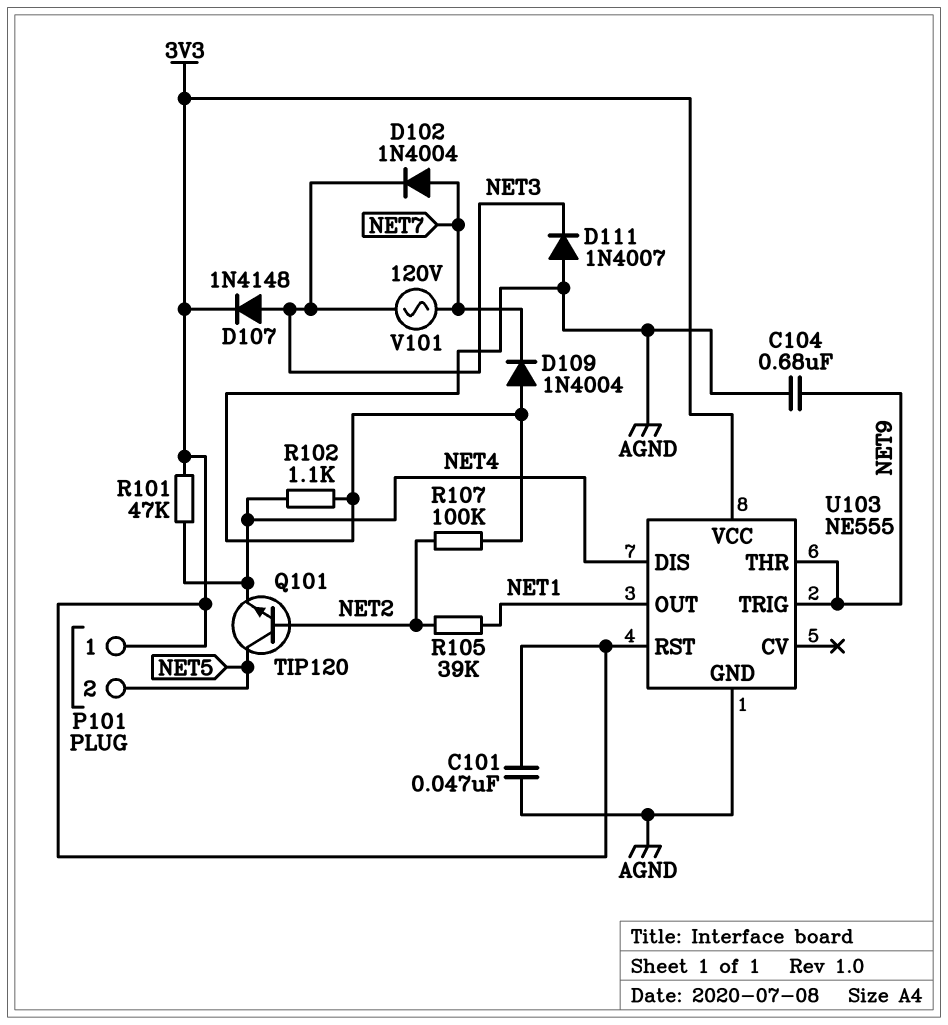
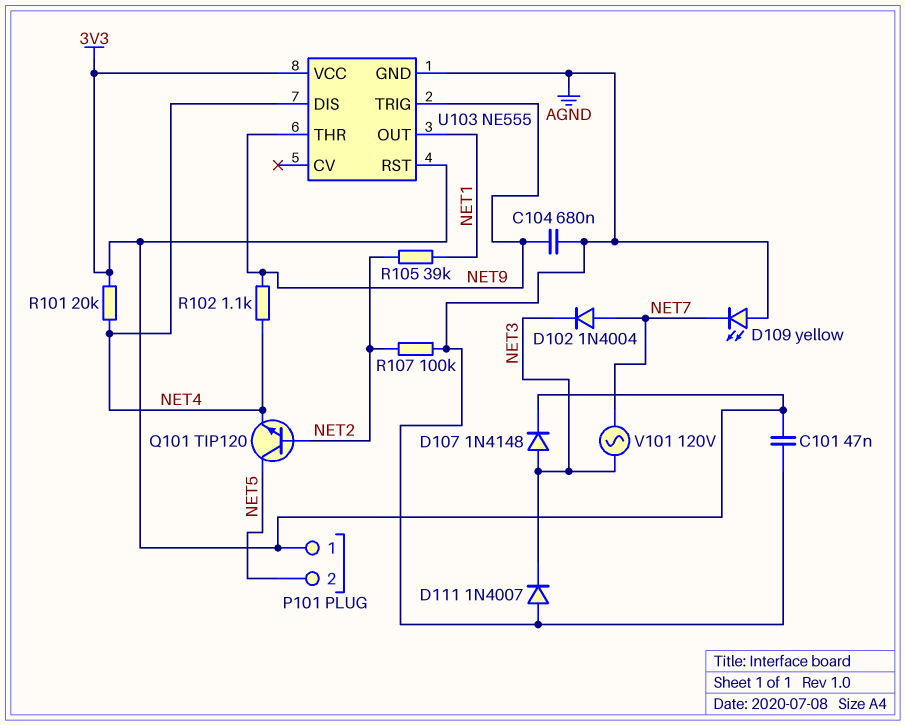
D109: diode 1N4004 (A AGND, K NET7) -> LED yellow (A AGND, K NET7)
R101: 47k (3V3, NET4) -> 20k (3V3, NET4)
R102: 1.1k (AGND, NET4) -> 1.1k (NET4, NET9)

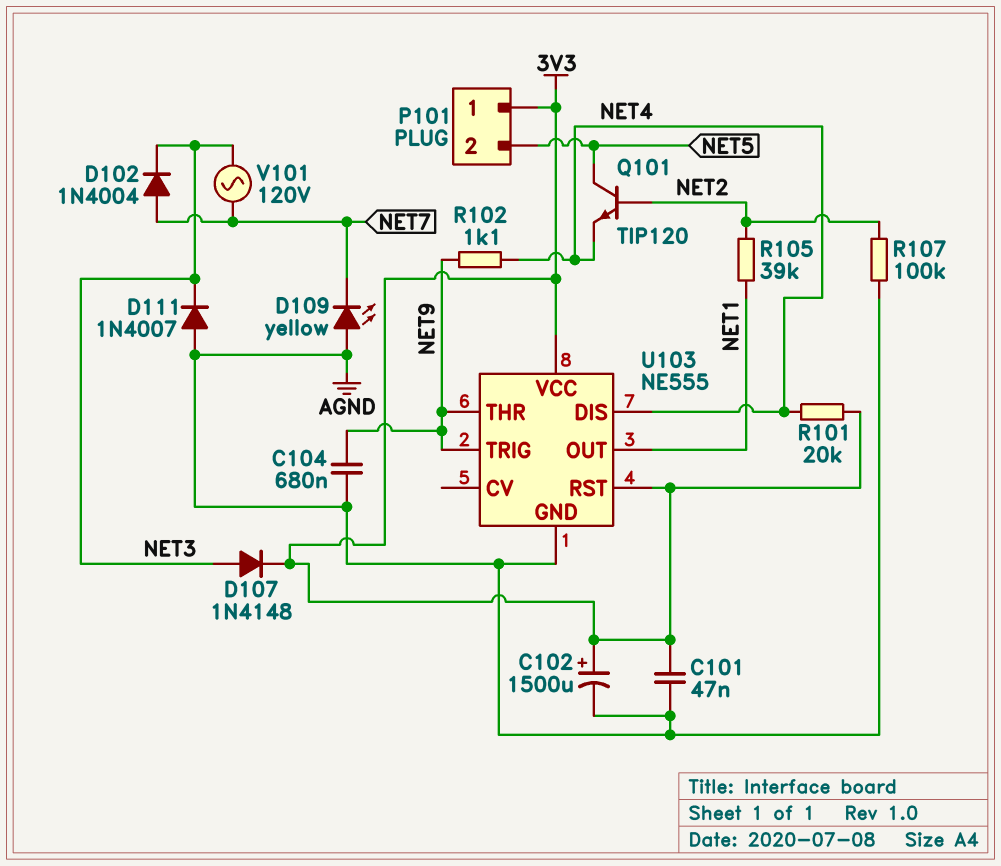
C102: none -> 1500uF (plus 3V3, minus AGND)

